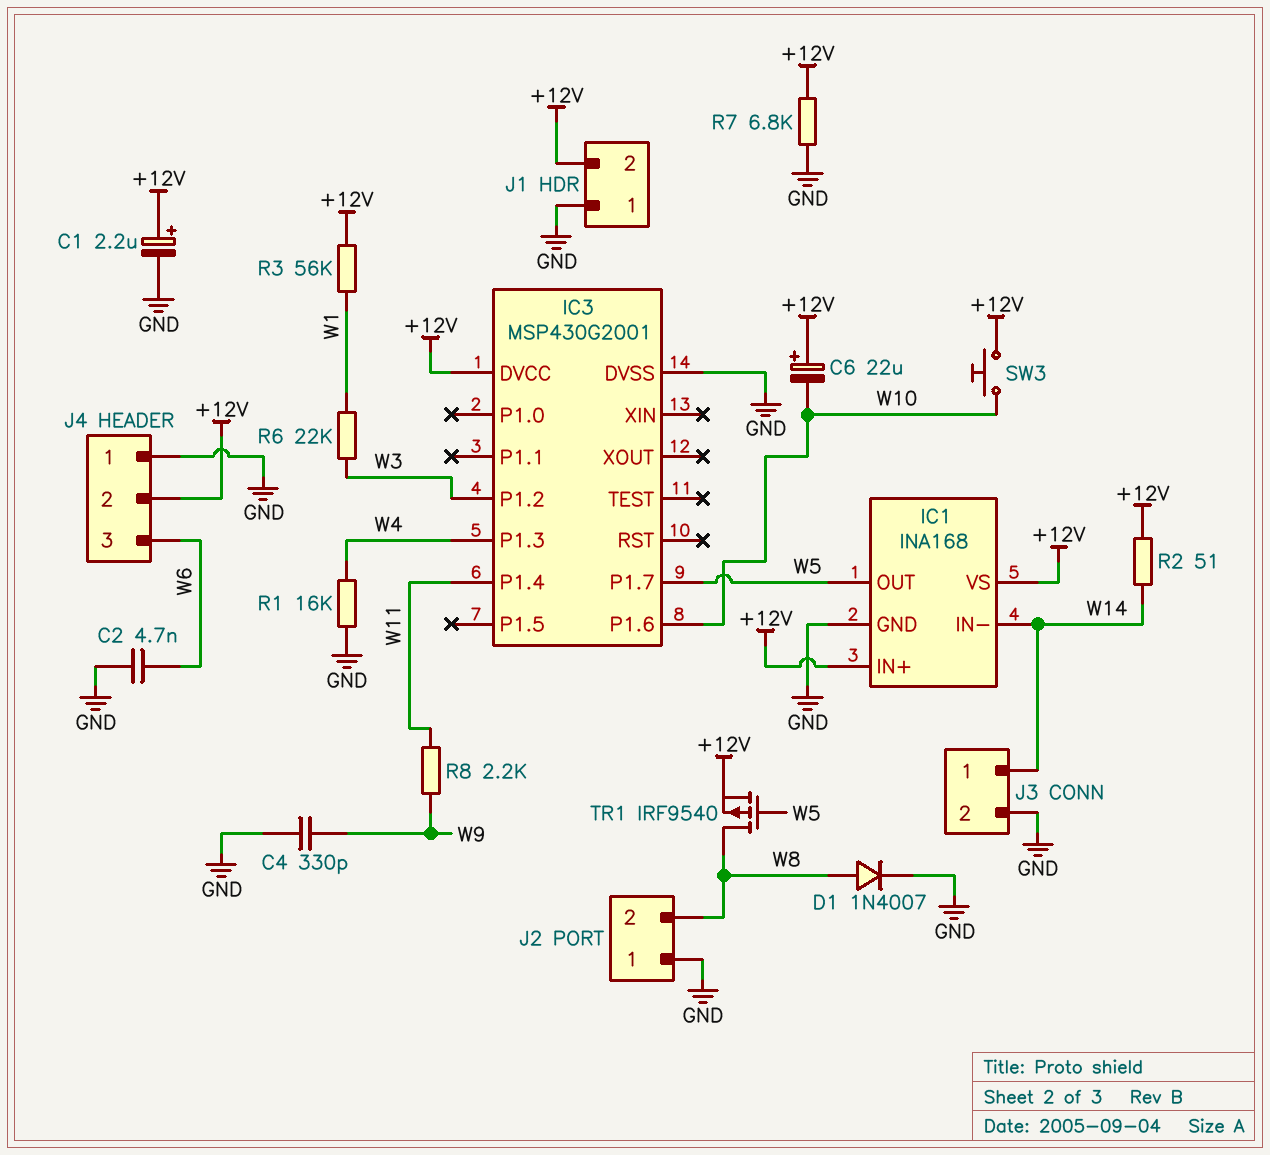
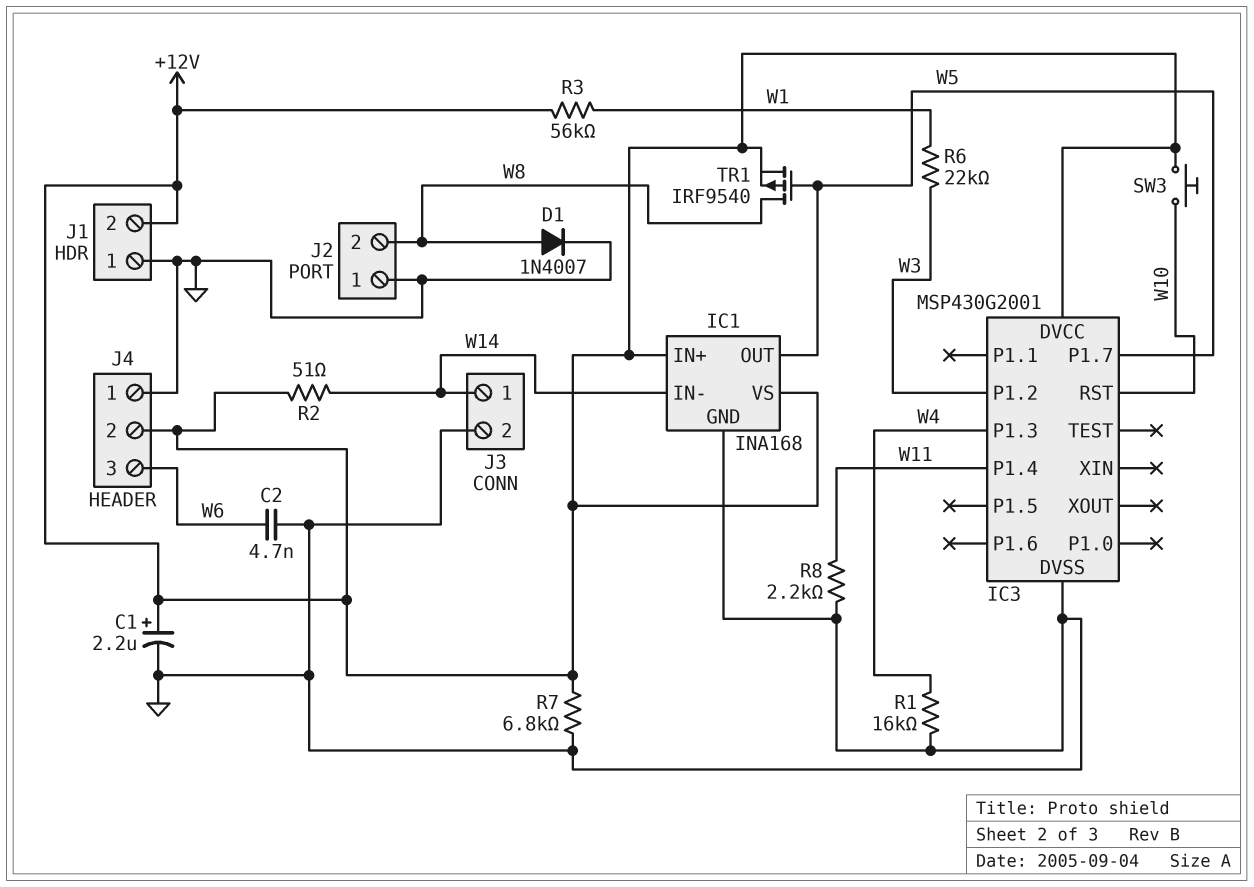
C4: 330pF (GND, W9) -> none
C6: 22uF (plus +12V, minus W10) -> none
IC3 pin P1.6: W10 -> none
IC3 pin RST: none -> W10
R8: 2.2k (W9, W11) -> 2.2k (GND, W11)

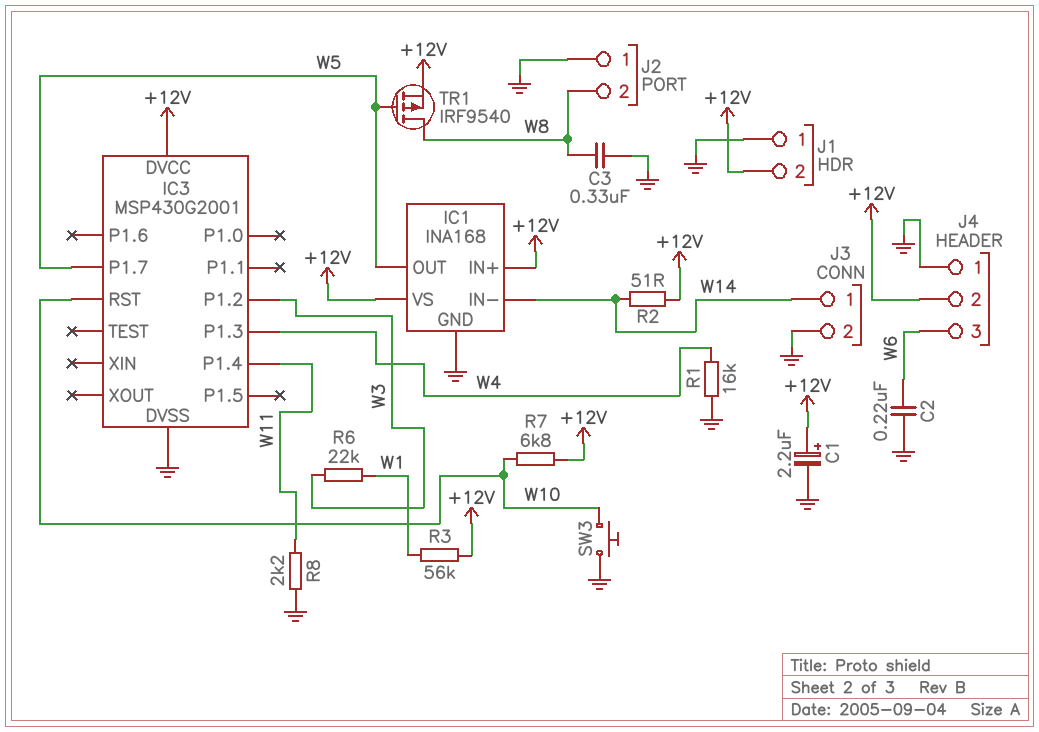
C2: 4.7nF (GND, W6) -> 220nF (GND, W6)
C3: none -> 330nF (GND, W8)
D1: diode 1N4007 (A W8, K GND) -> none
R7: 6.8k (+12V, GND) -> 6.8k (+12V, W10)
SW3: button (+12V, W10) -> button (GND, W10)

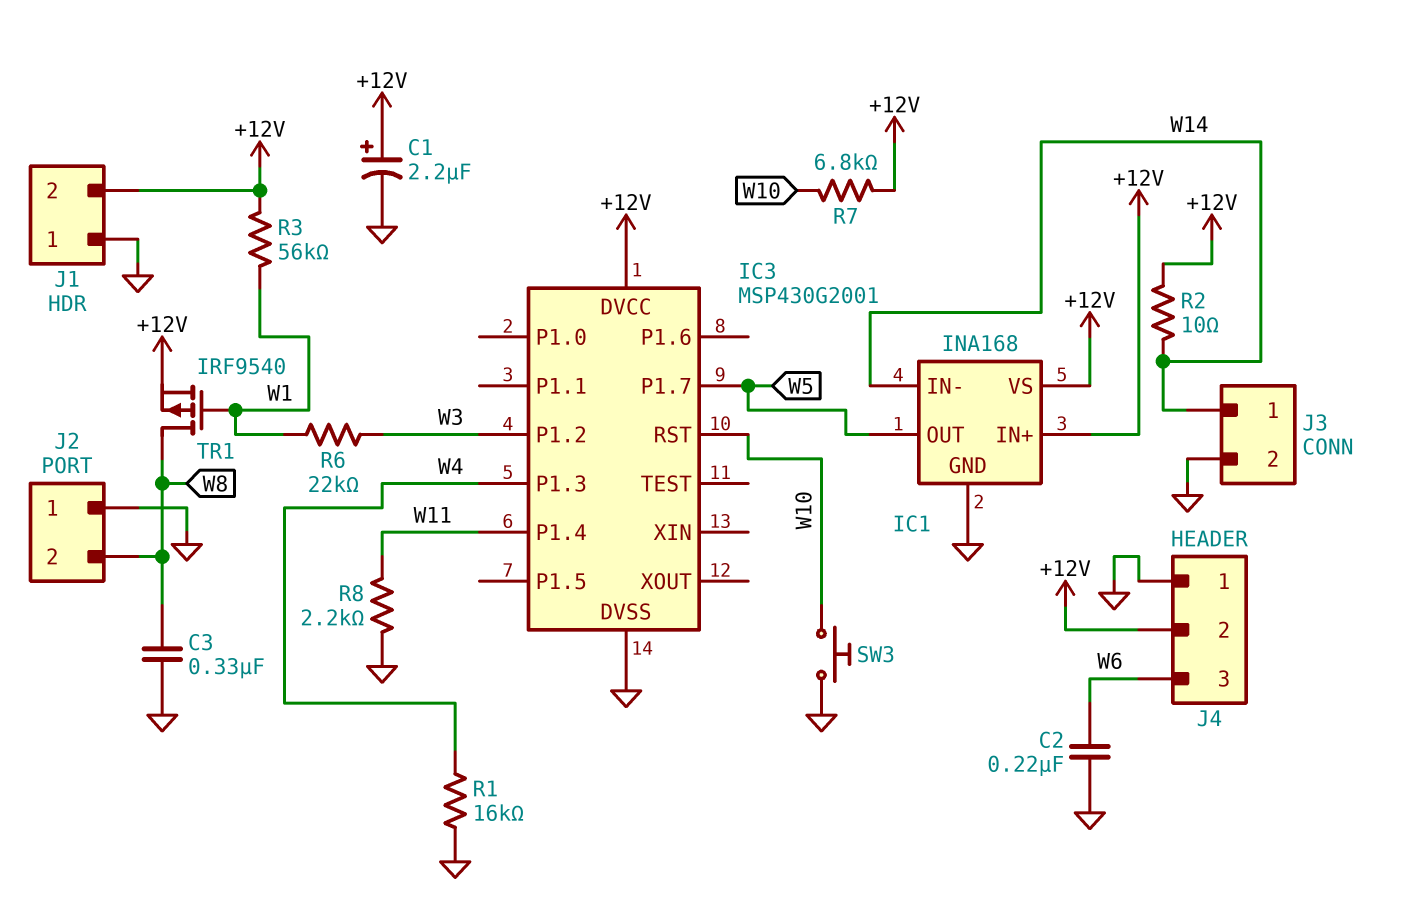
R2: 51 (+12V, W14) -> 10 (+12V, W14)
TR1: PMOS IRF9540 (G W5, D W8, S +12V) -> PMOS IRF9540 (G W1, D W8, S +12V)

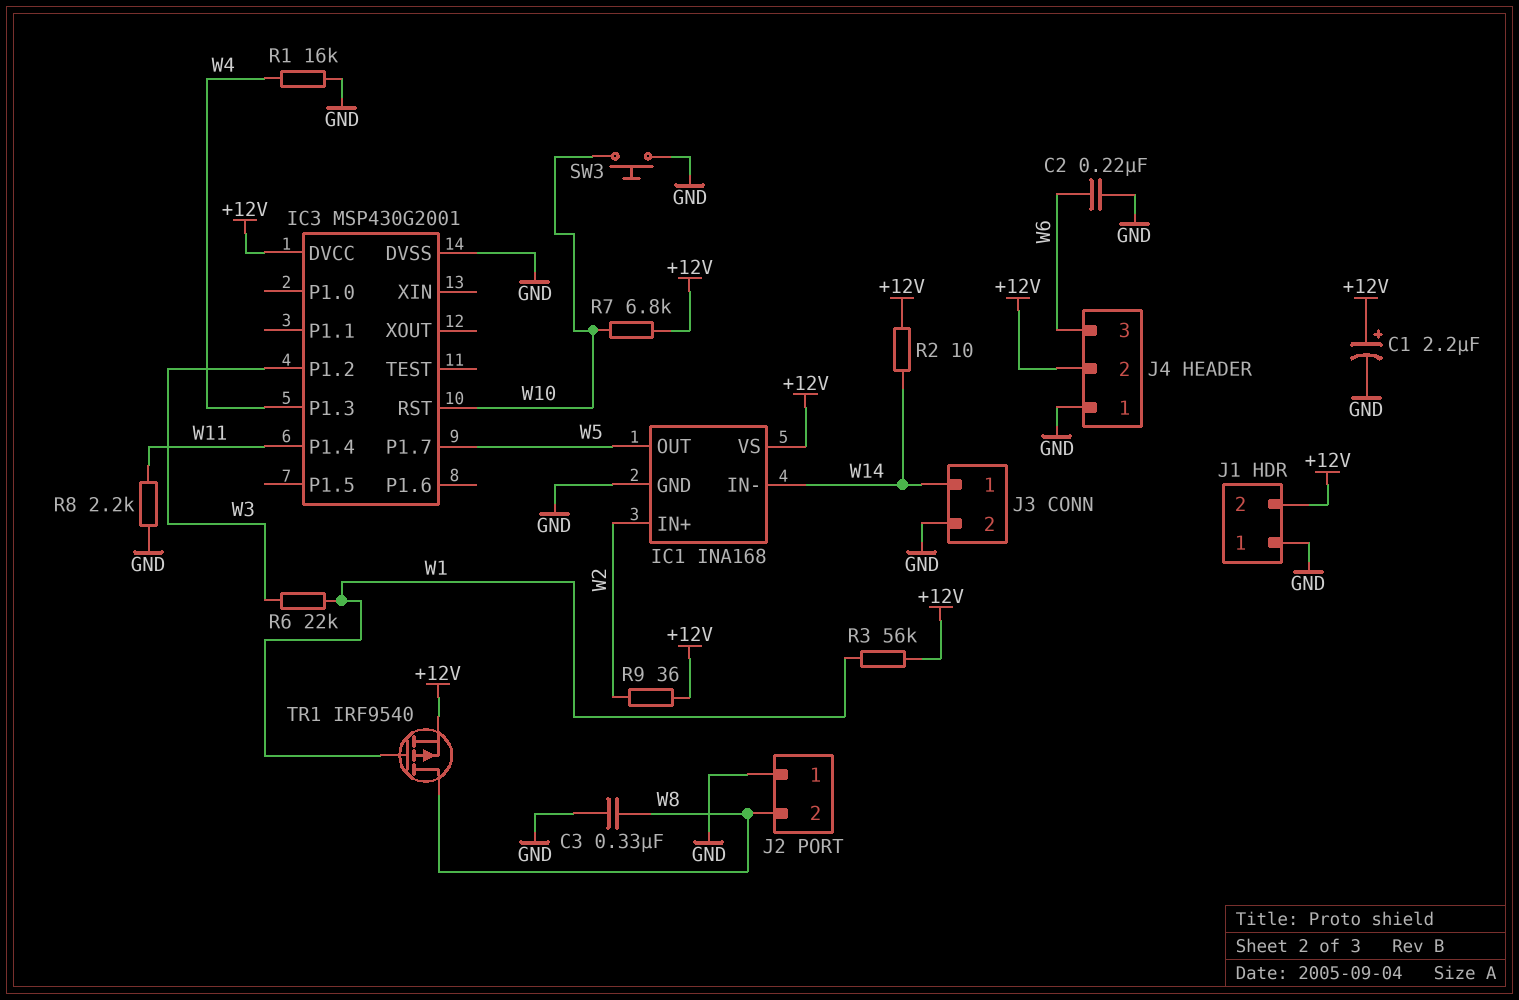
IC1 pin IN+: +12V -> W2
R9: none -> 36 (+12V, W2)

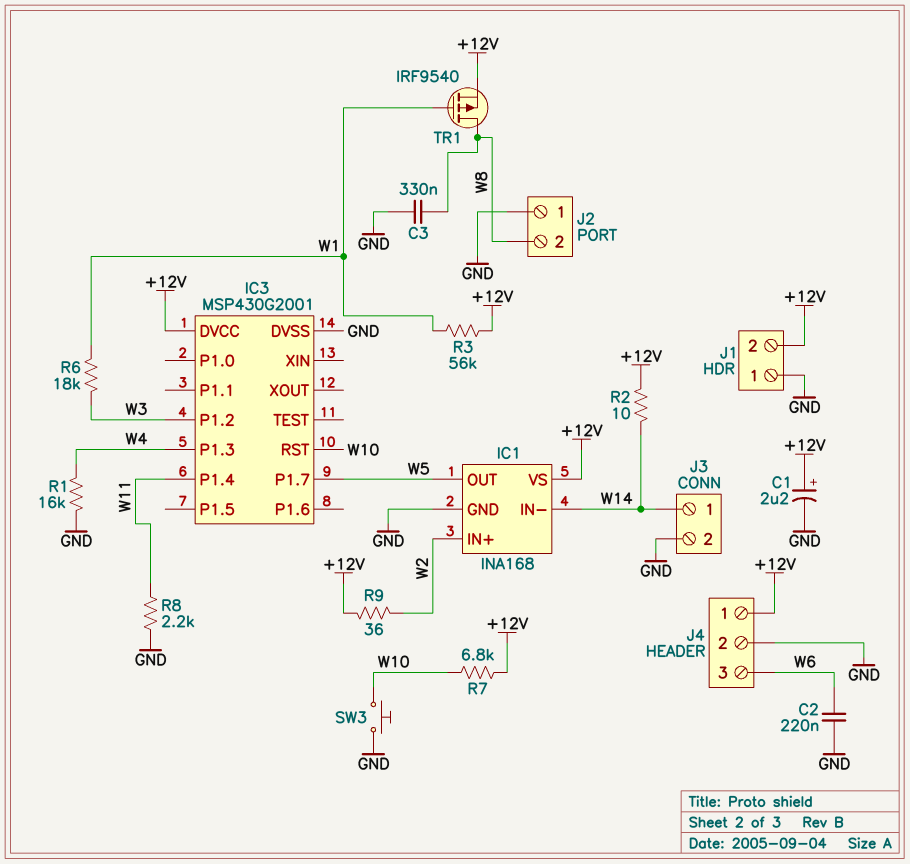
J4 pin 1: GND -> +12V
J4 pin 2: +12V -> GND
R6: 22k (W1, W3) -> 18k (W1, W3)

